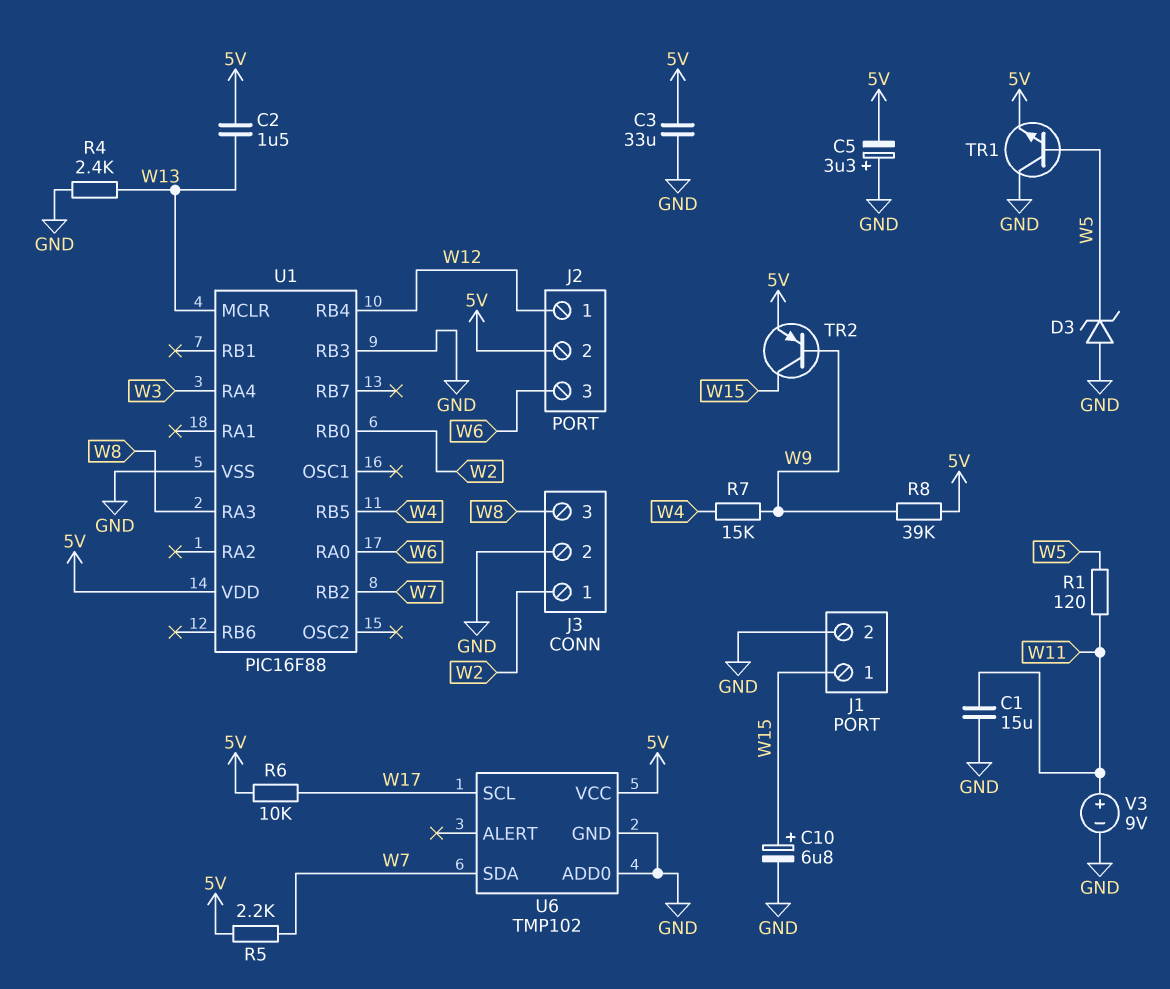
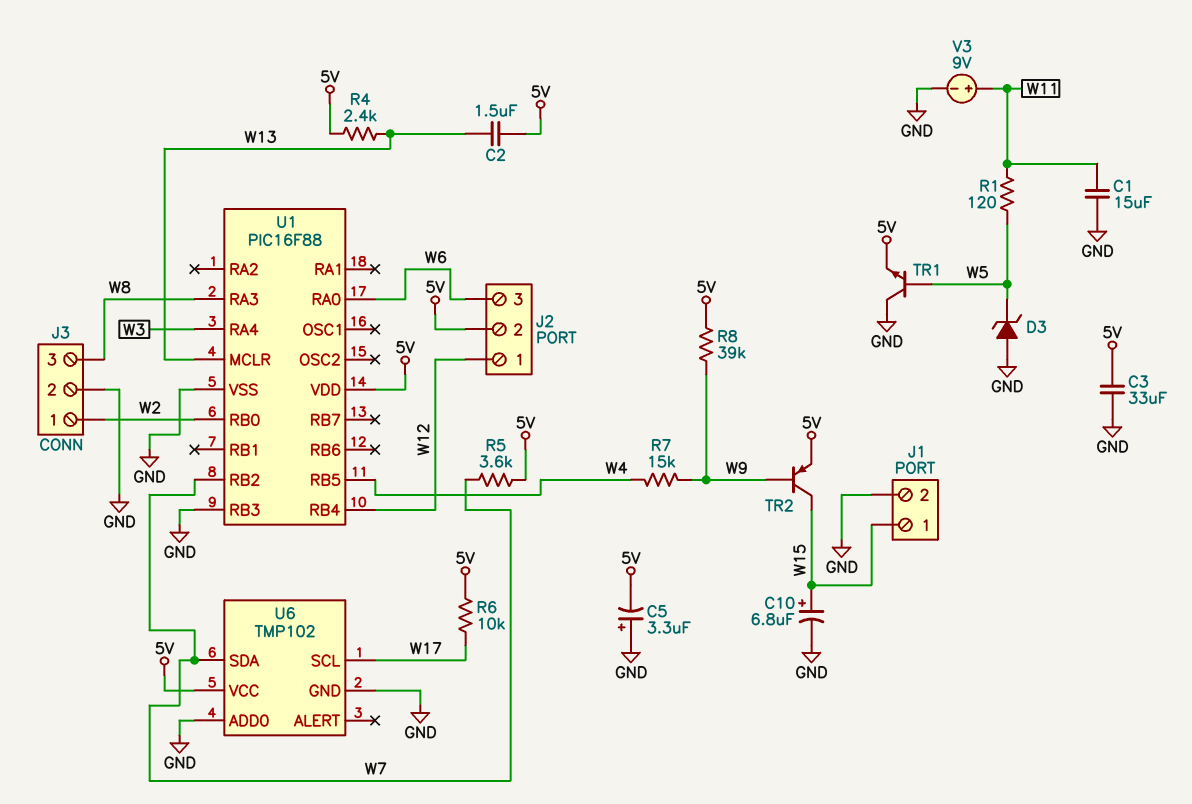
R4: 2.4k (GND, W13) -> 2.4k (5V, W13)
R5: 2.2k (5V, W7) -> 3.6k (5V, W7)

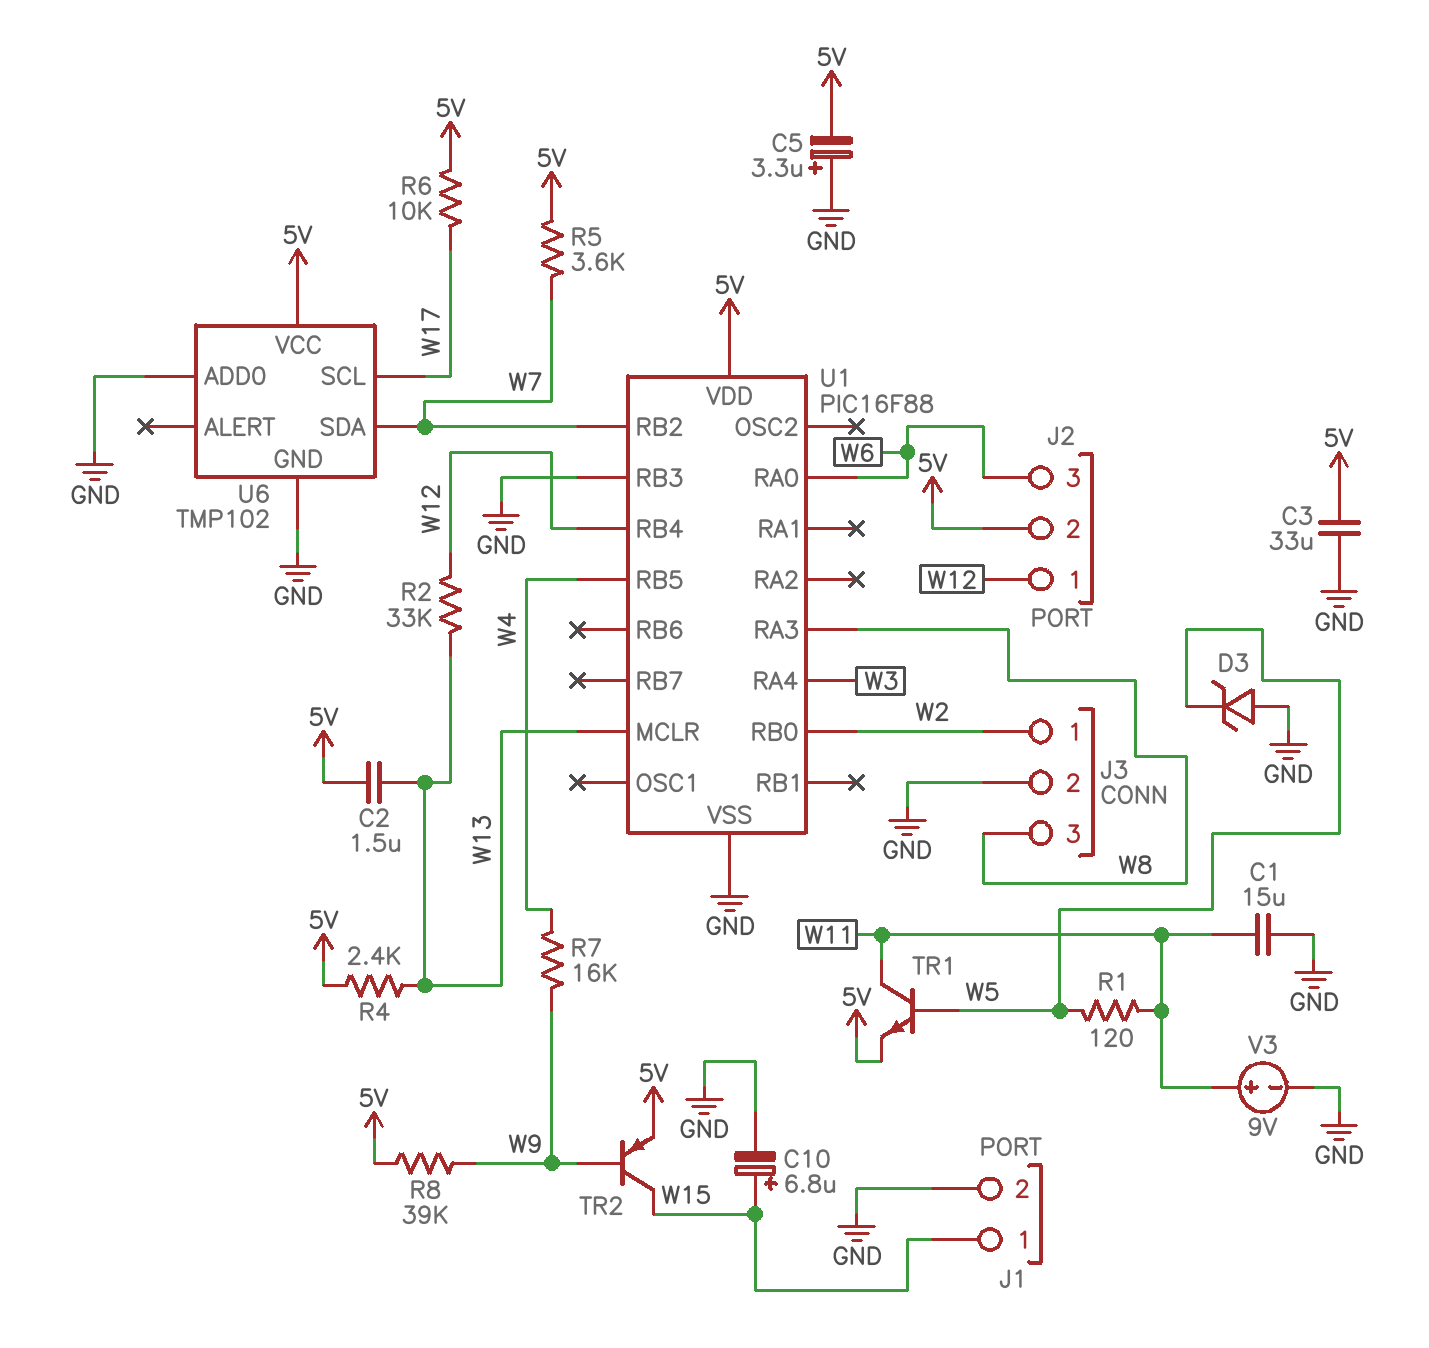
R2: none -> 33k (W12, W13)
R7: 15k (W4, W9) -> 16k (W4, W9)
TR1: NPN (B W5, C GND, E 5V) -> NPN (B W5, C W11, E 5V)

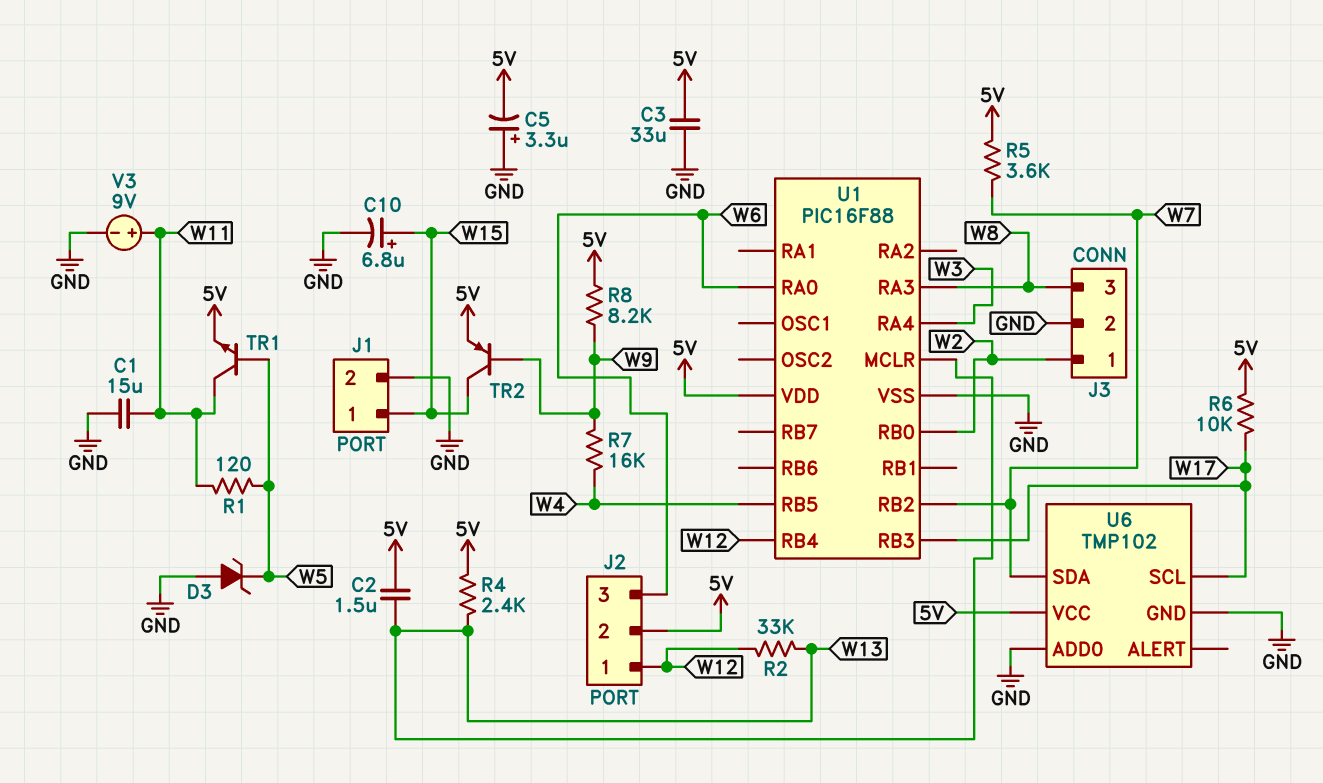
R8: 39k (5V, W9) -> 8.2k (5V, W9)
U1 pin RB3: GND -> W17

